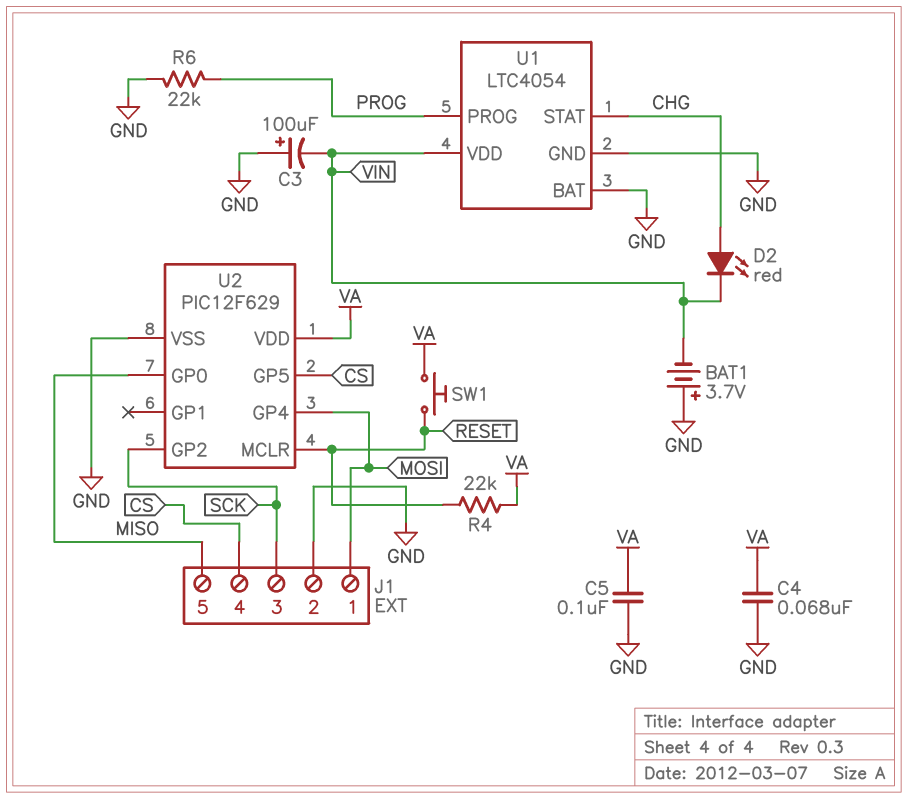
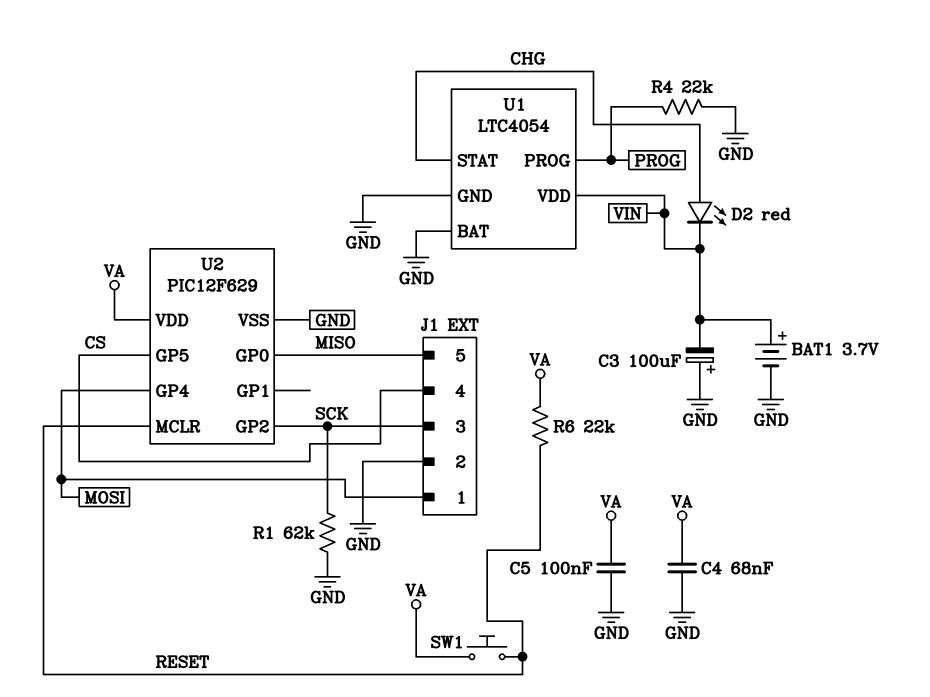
BAT1: 3.7V (plus GND, minus VIN) -> 3.7V (plus VIN, minus GND)
R1: none -> 62k (GND, SCK)
R4: 22k (RESET, VA) -> 22k (GND, PROG)
R6: 22k (GND, PROG) -> 22k (RESET, VA)

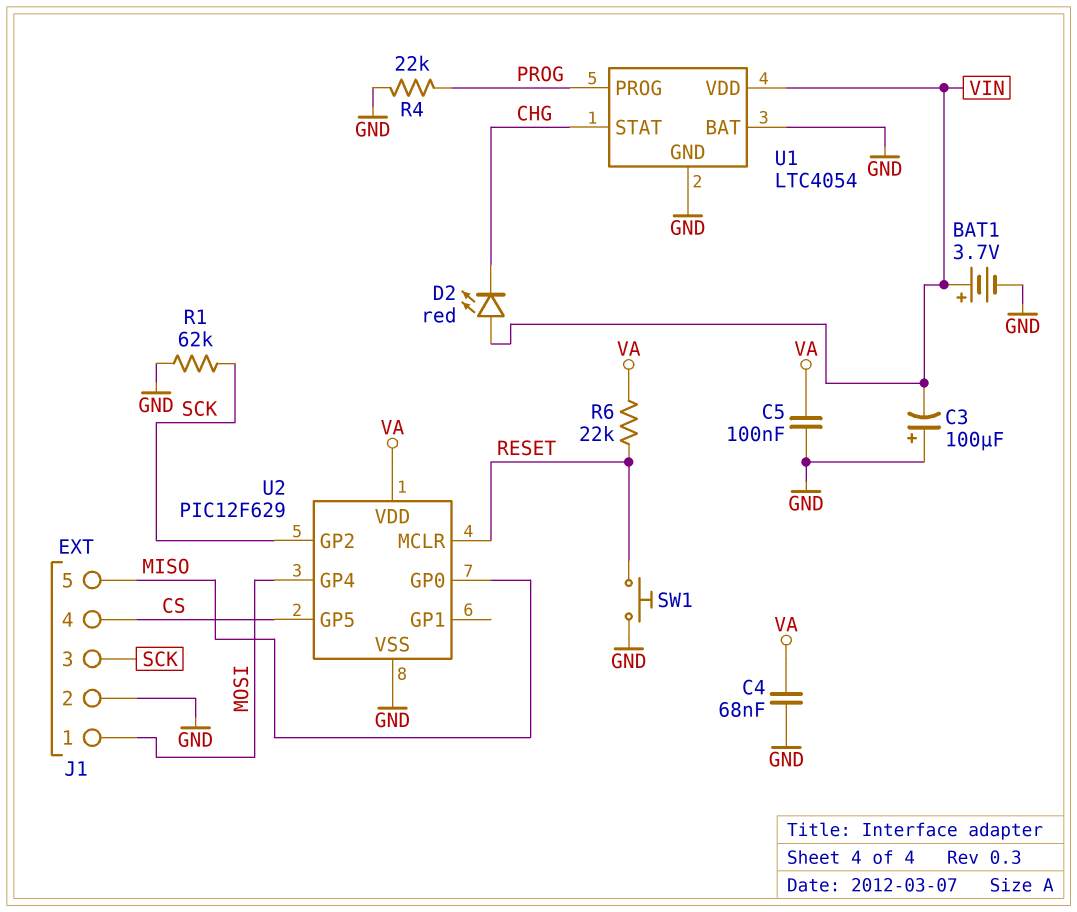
D2: LED red (A CHG, K VIN) -> LED red (A VIN, K CHG)
SW1: button (RESET, VA) -> button (GND, RESET)

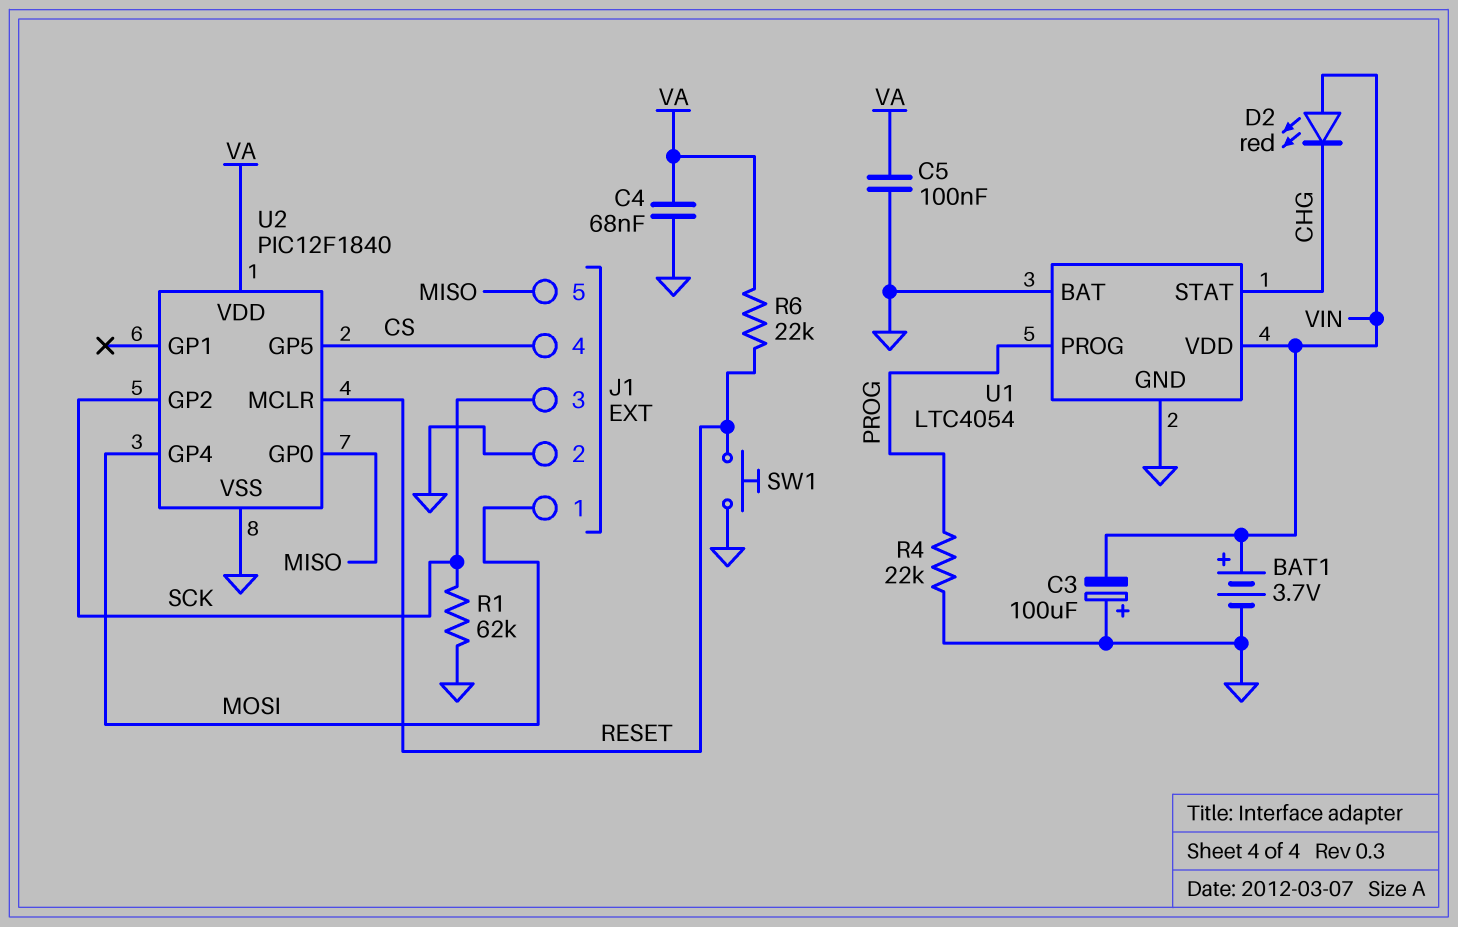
U2: PIC12F629 -> PIC12F1840

